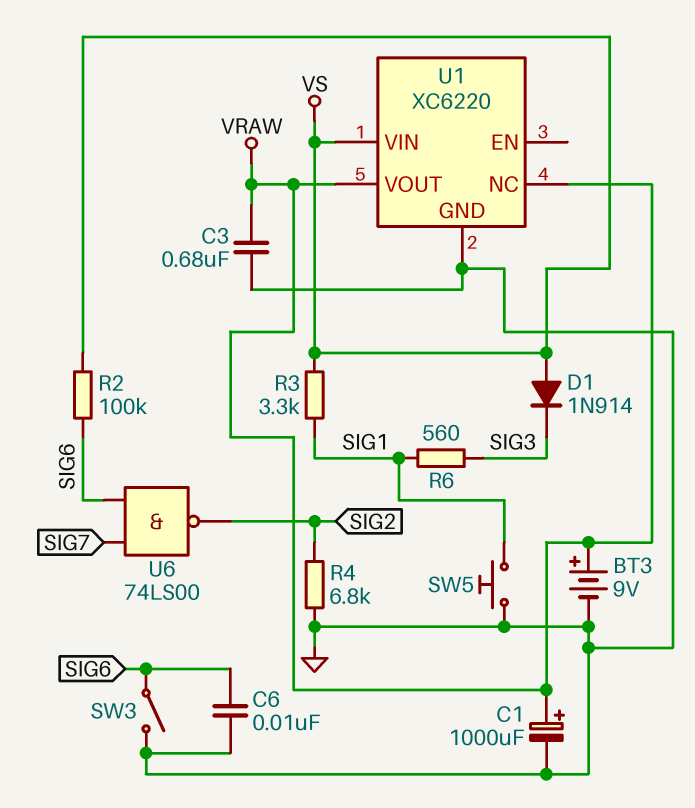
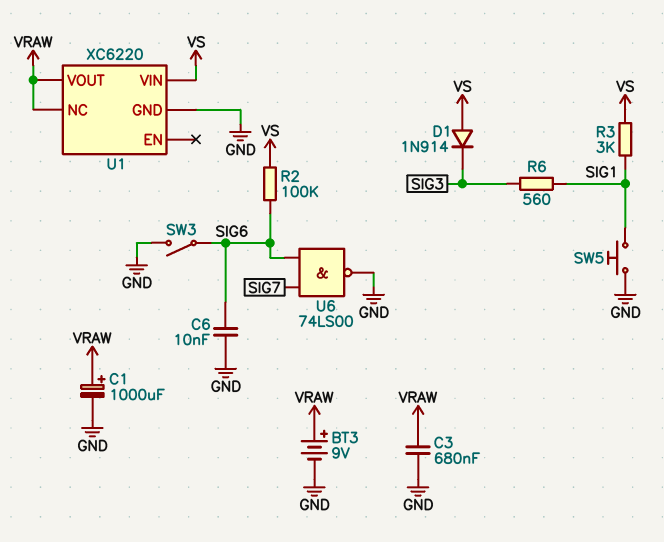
R3: 3.3k (SIG1, VS) -> 3k (SIG1, VS)
R4: 6.8k (GND, SIG2) -> none
U6: NAND 74LS00 (in SIG6, in SIG7, out SIG2) -> NAND 74LS00 (in SIG6, in SIG7, out GND)

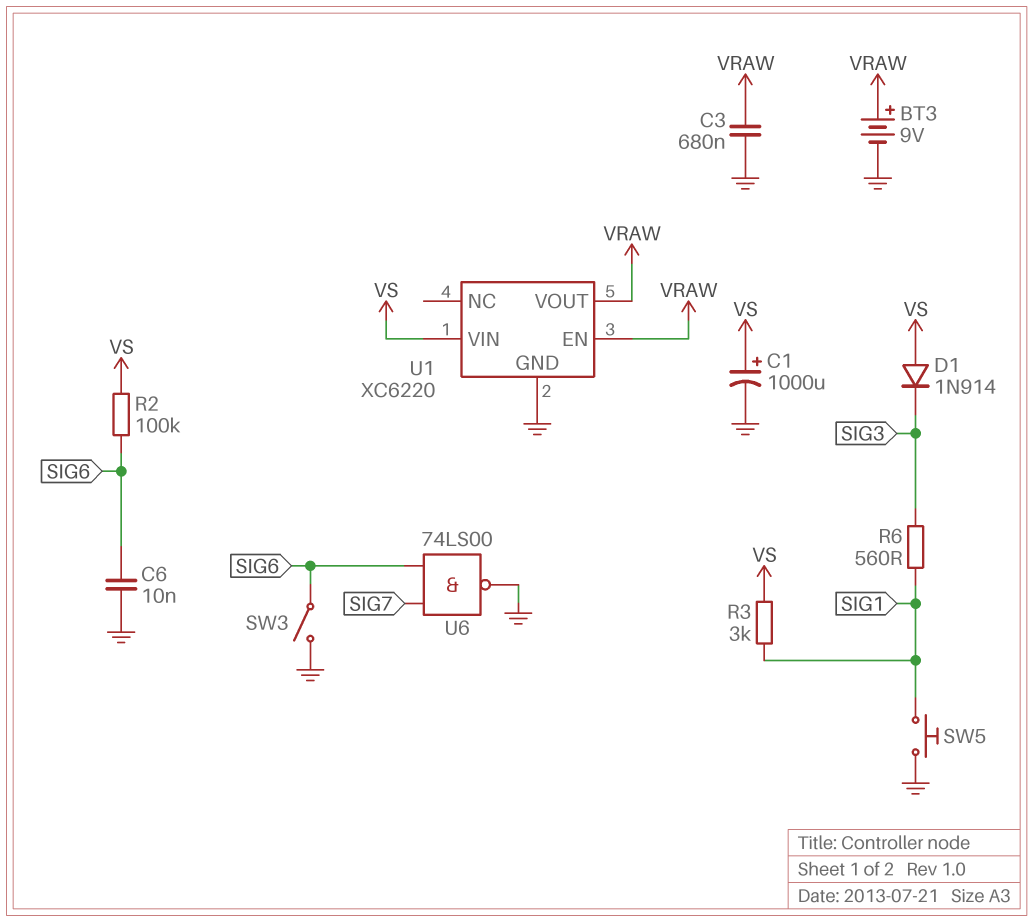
C1: 1000uF (plus VRAW, minus GND) -> 1000uF (plus VS, minus GND)
U1 pin EN: none -> VRAW
U1 pin NC: VRAW -> none

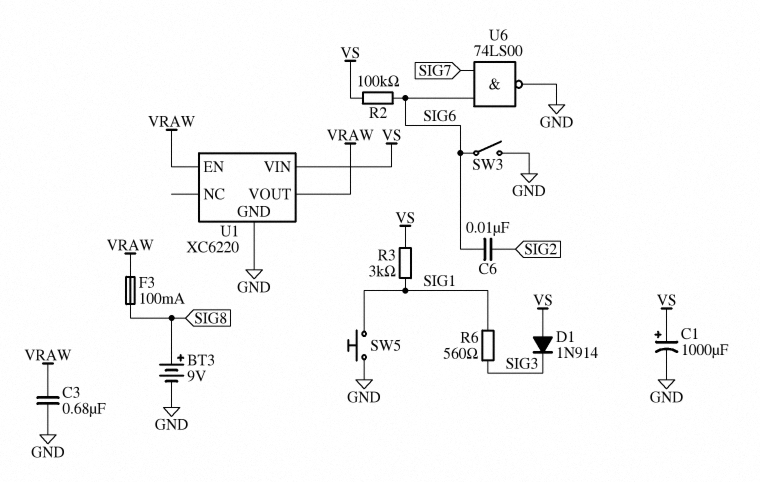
BT3: 9V (plus VRAW, minus GND) -> 9V (plus SIG8, minus GND)
C6: 10nF (GND, SIG6) -> 10nF (SIG2, SIG6)
F3: none -> 100mA (SIG8, VRAW)

